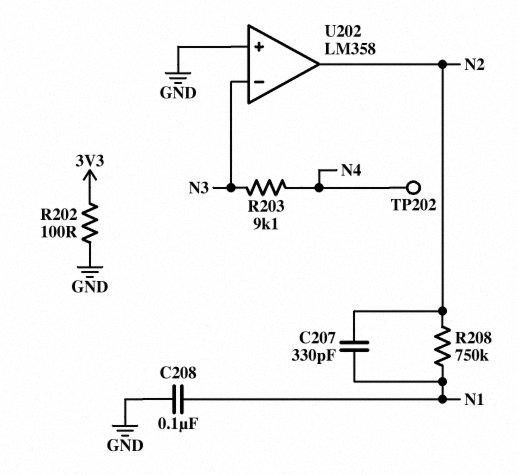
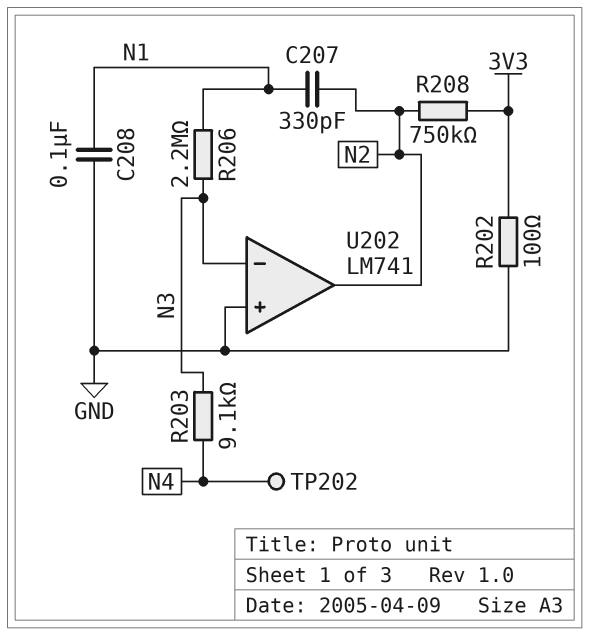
R206: none -> 2.2M (N1, N3)
R208: 750k (N1, N2) -> 750k (3V3, N2)
U202: LM358 -> LM741

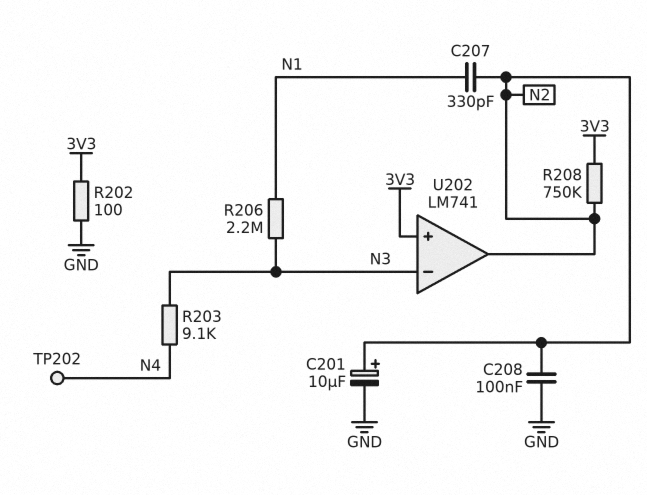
C201: none -> 10uF (plus N2, minus GND)
C208: 100nF (GND, N1) -> 100nF (GND, N2)
U202 pin in+: GND -> 3V3

